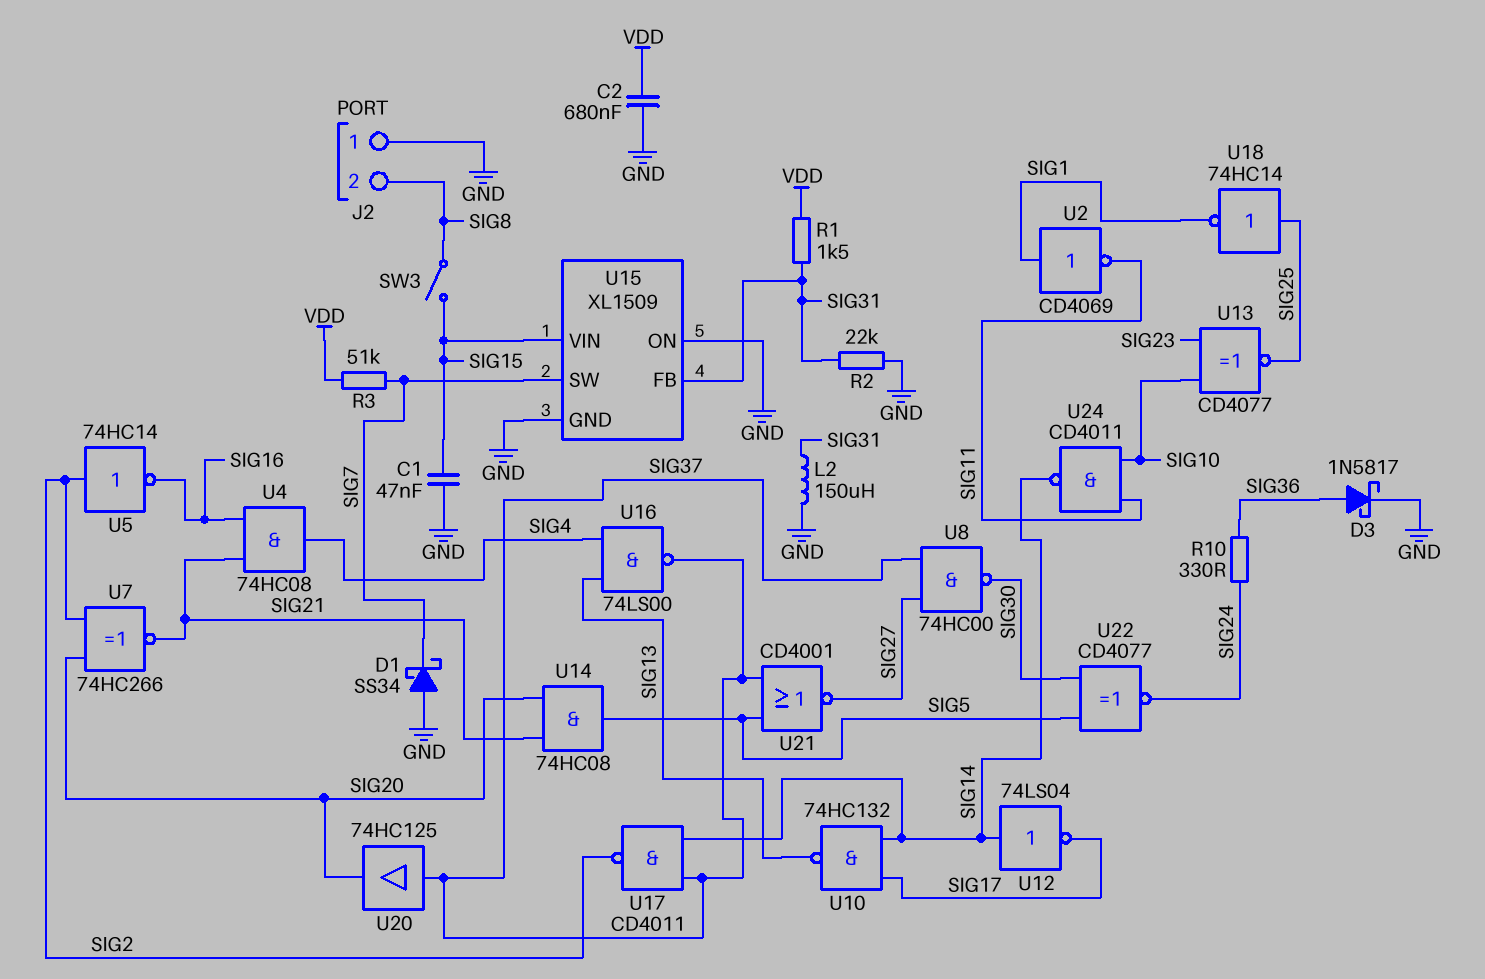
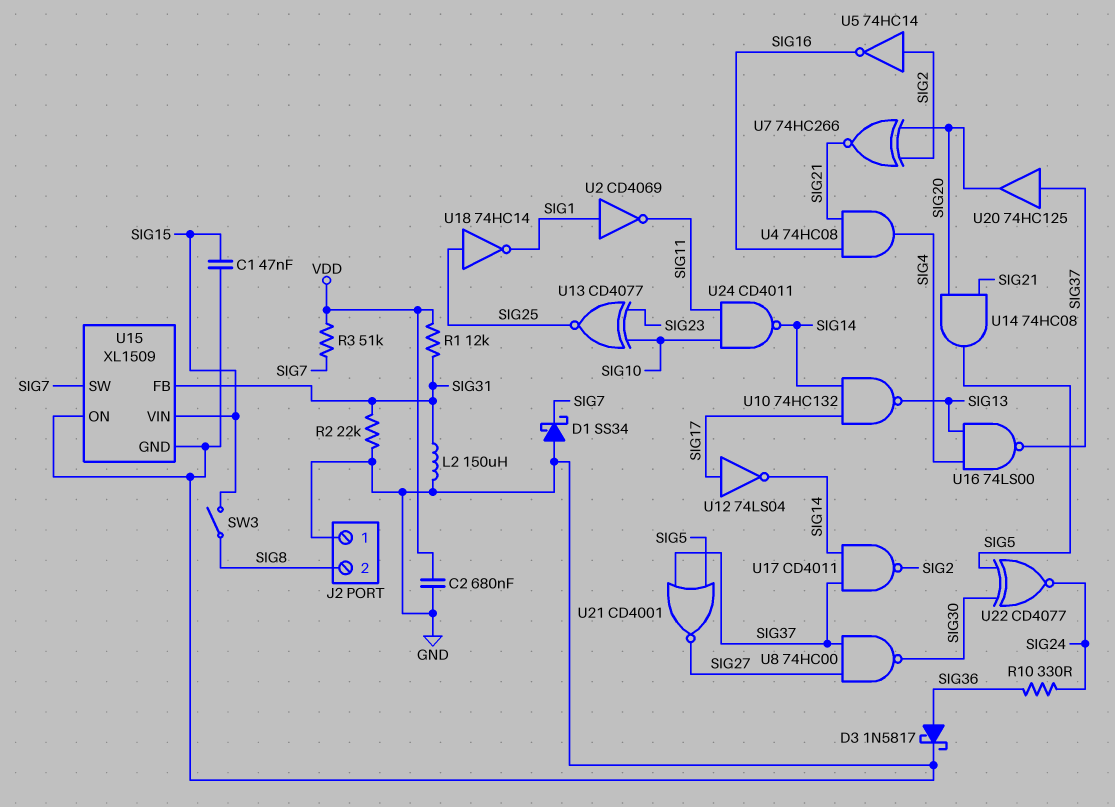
R1: 1.5k (SIG31, VDD) -> 12k (SIG31, VDD)
U12: NOT 74LS04 (in SIG14, out SIG17) -> NOT 74LS04 (in SIG17, out SIG14)

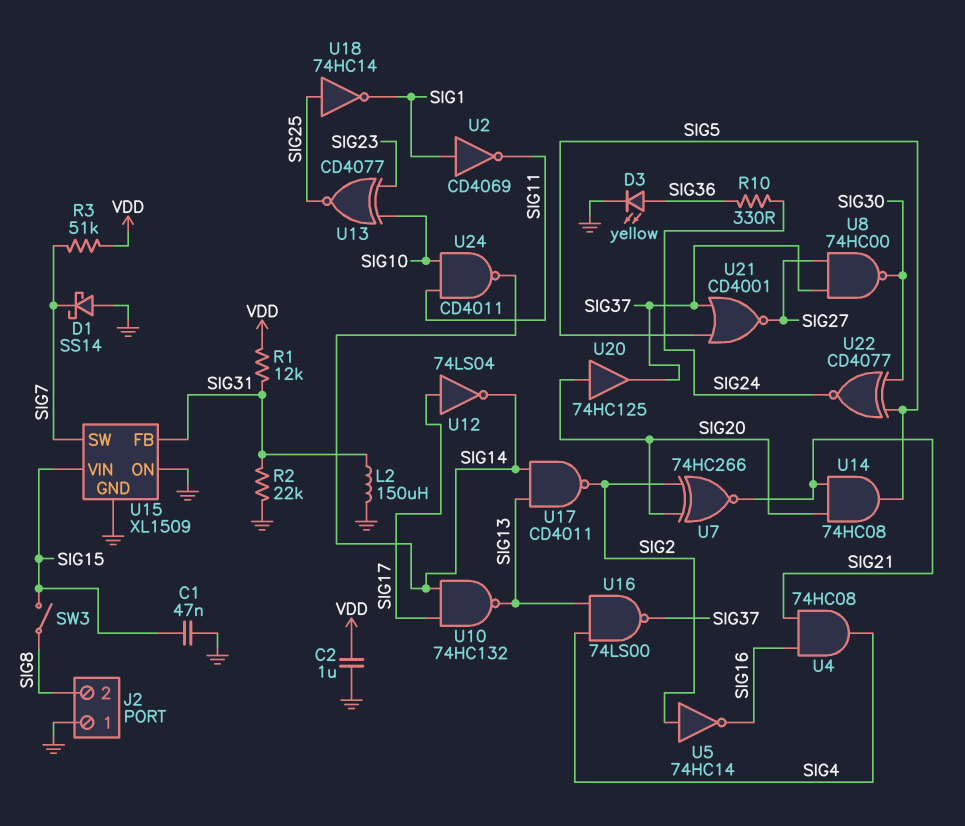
C2: 680nF (GND, VDD) -> 1uF (GND, VDD)
D1: schottky SS34 (A GND, K SIG7) -> schottky SS14 (A GND, K SIG7)
D3: schottky 1N5817 (A SIG36, K GND) -> LED yellow (A SIG36, K GND)
U17: NAND CD4011 (in SIG14, in SIG37, out SIG2) -> NAND CD4011 (in SIG13, in SIG14, out SIG2)
U20: buffer 74HC125 (in SIG37, out SIG20) -> buffer 74HC125 (in SIG20, out SIG37)

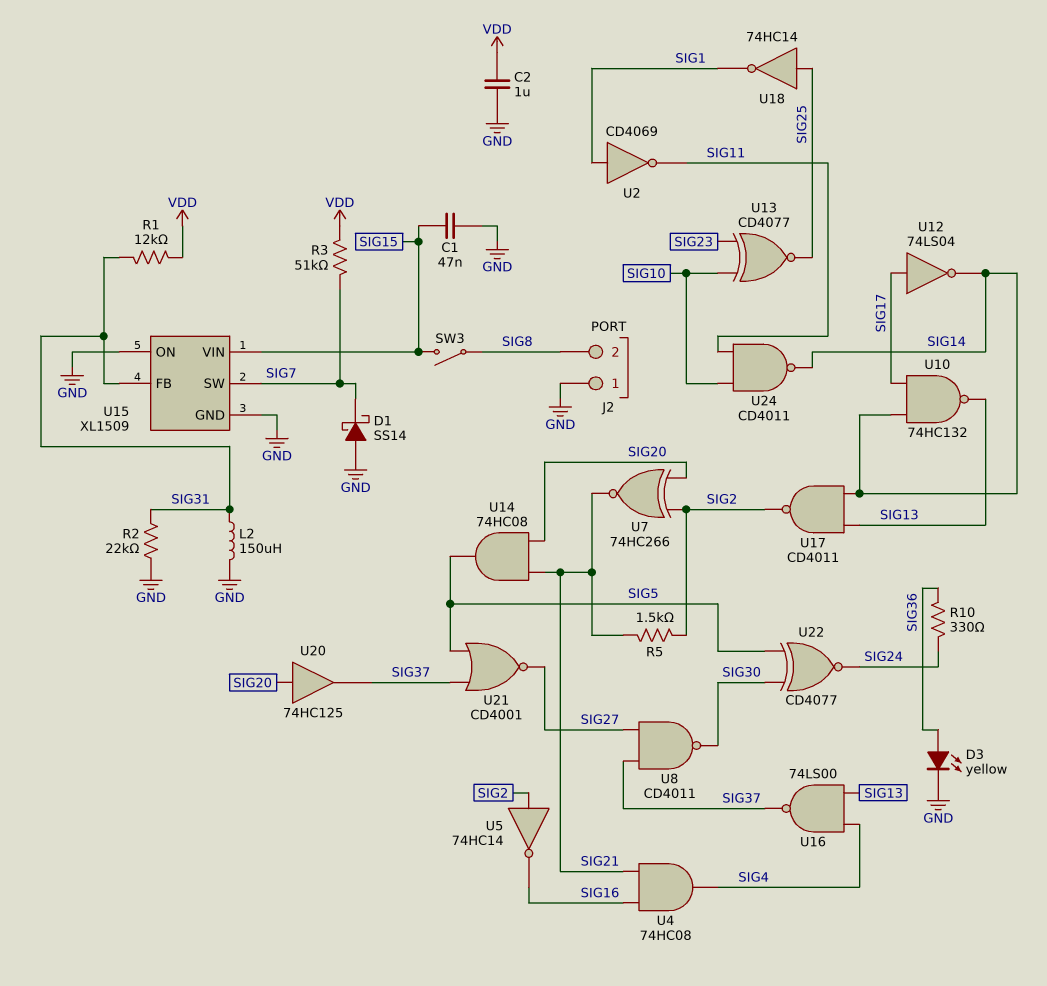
R5: none -> 1.5k (SIG2, SIG21)
U8: NAND 74HC00 (in SIG27, in SIG37, out SIG30) -> NAND CD4011 (in SIG27, in SIG37, out SIG30)

